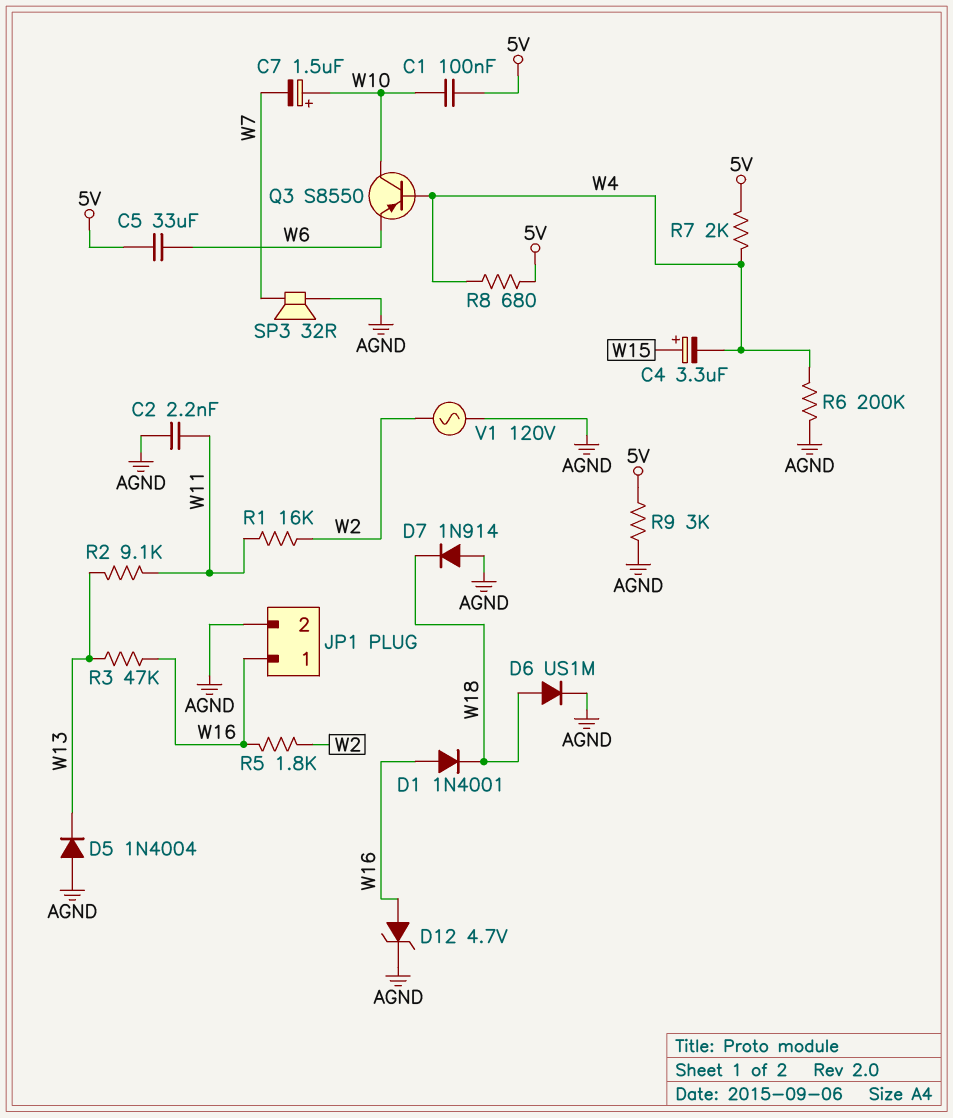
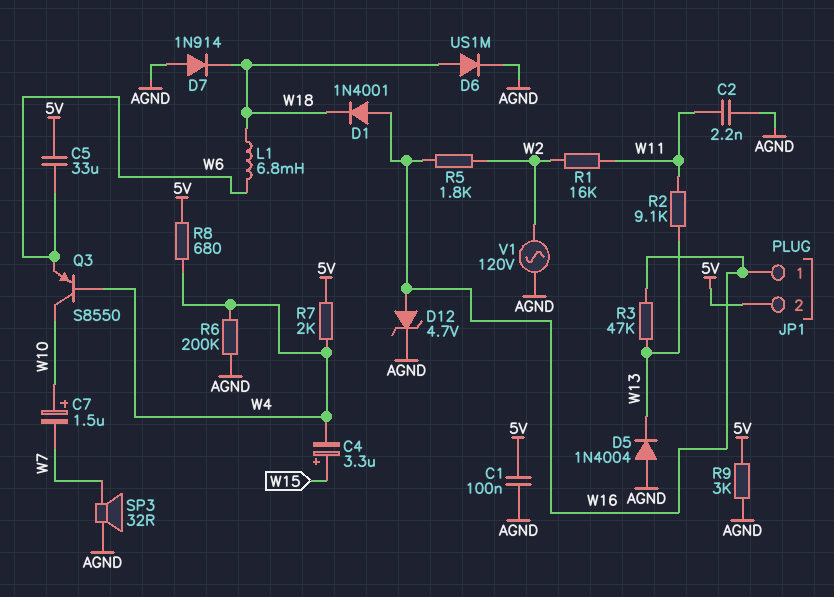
C1: 100nF (5V, W10) -> 100nF (5V, AGND)
JP1 pin 2: AGND -> 5V
L1: none -> 6.8mH (W6, W18)

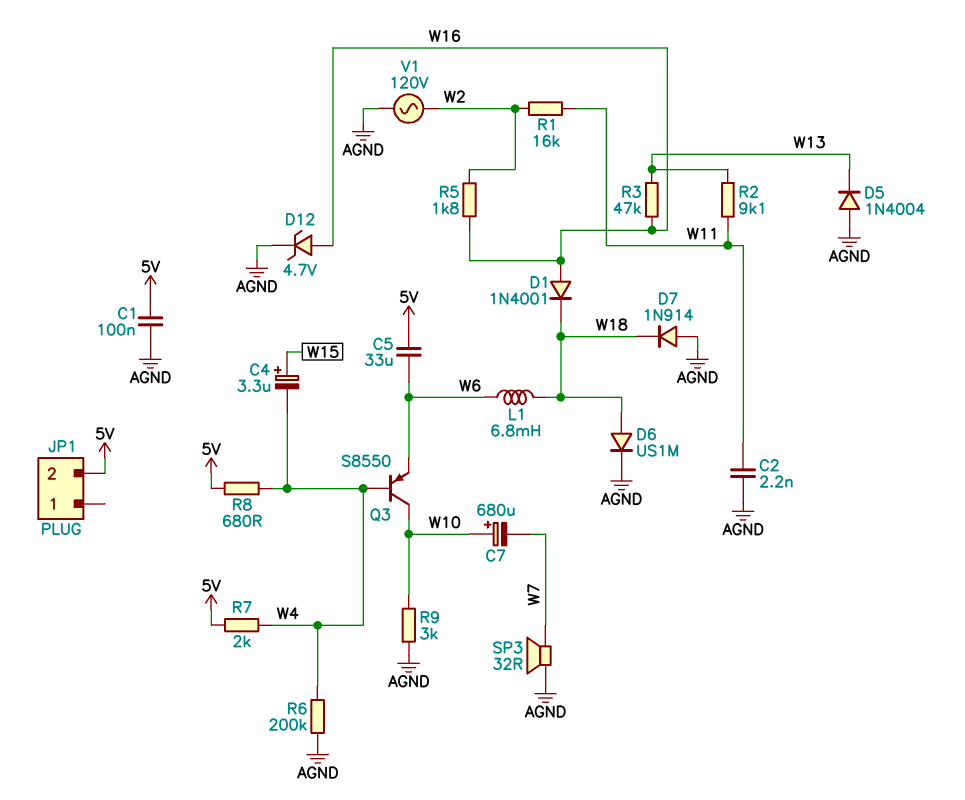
C7: 1.5uF (plus W10, minus W7) -> 680uF (plus W10, minus W7)
JP1 pin 1: W16 -> none
R9: 3k (5V, AGND) -> 3k (AGND, W10)

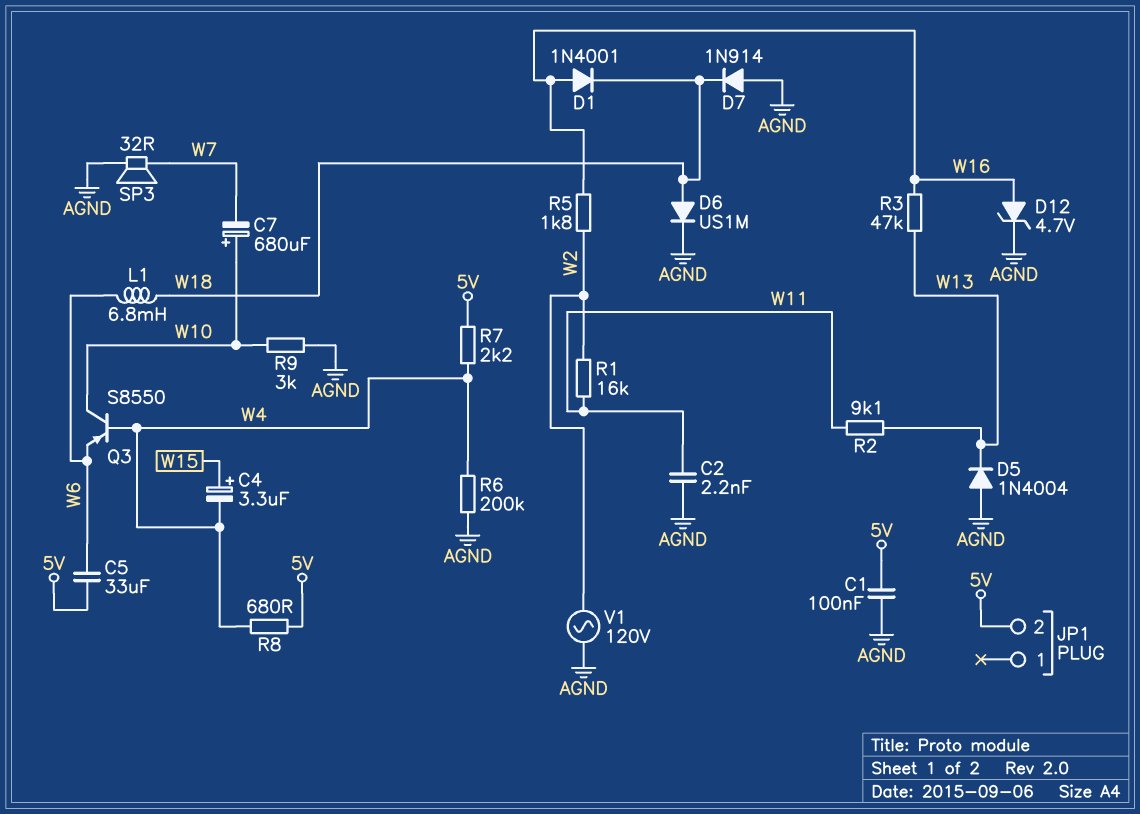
R7: 2k (5V, W4) -> 2.2k (5V, W4)

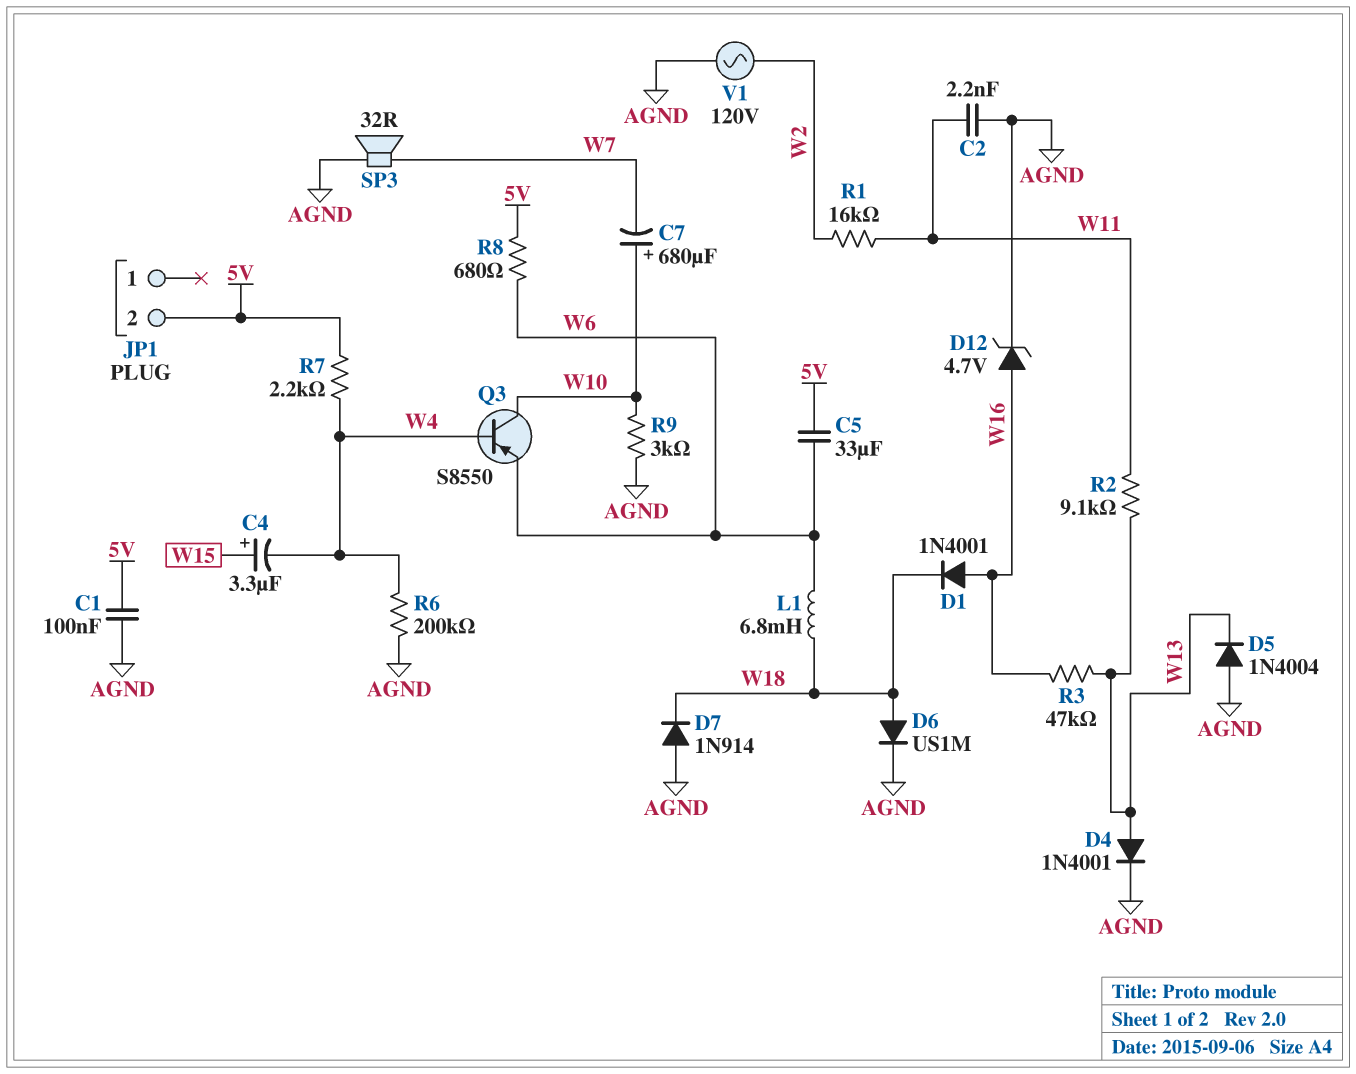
D4: none -> diode 1N4001 (A W13, K AGND)
R5: 1.8k (W2, W16) -> none
R8: 680 (5V, W4) -> 680 (5V, W6)

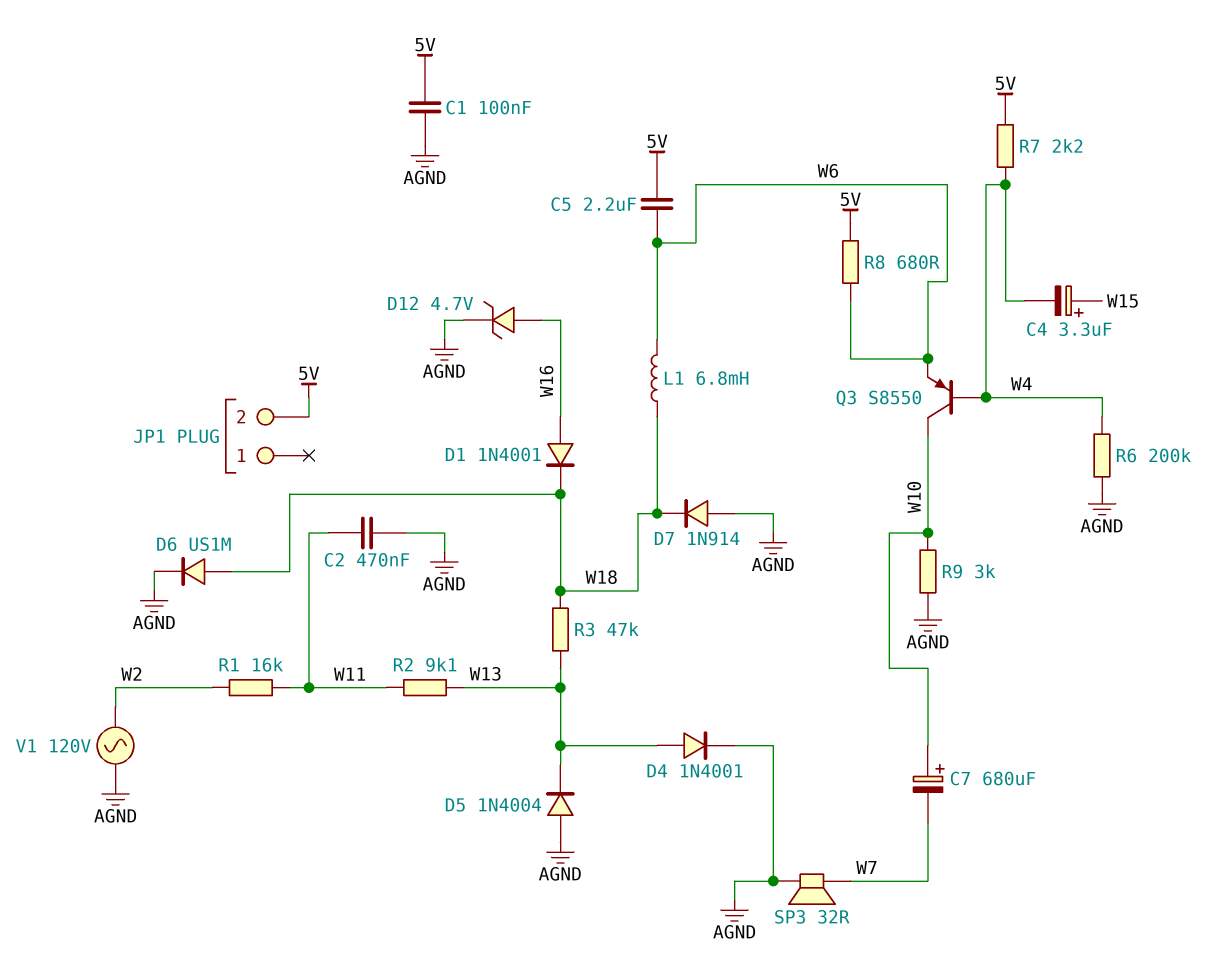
C2: 2.2nF (AGND, W11) -> 470nF (AGND, W11)
C5: 33uF (5V, W6) -> 2.2uF (5V, W6)
R3: 47k (W13, W16) -> 47k (W13, W18)

